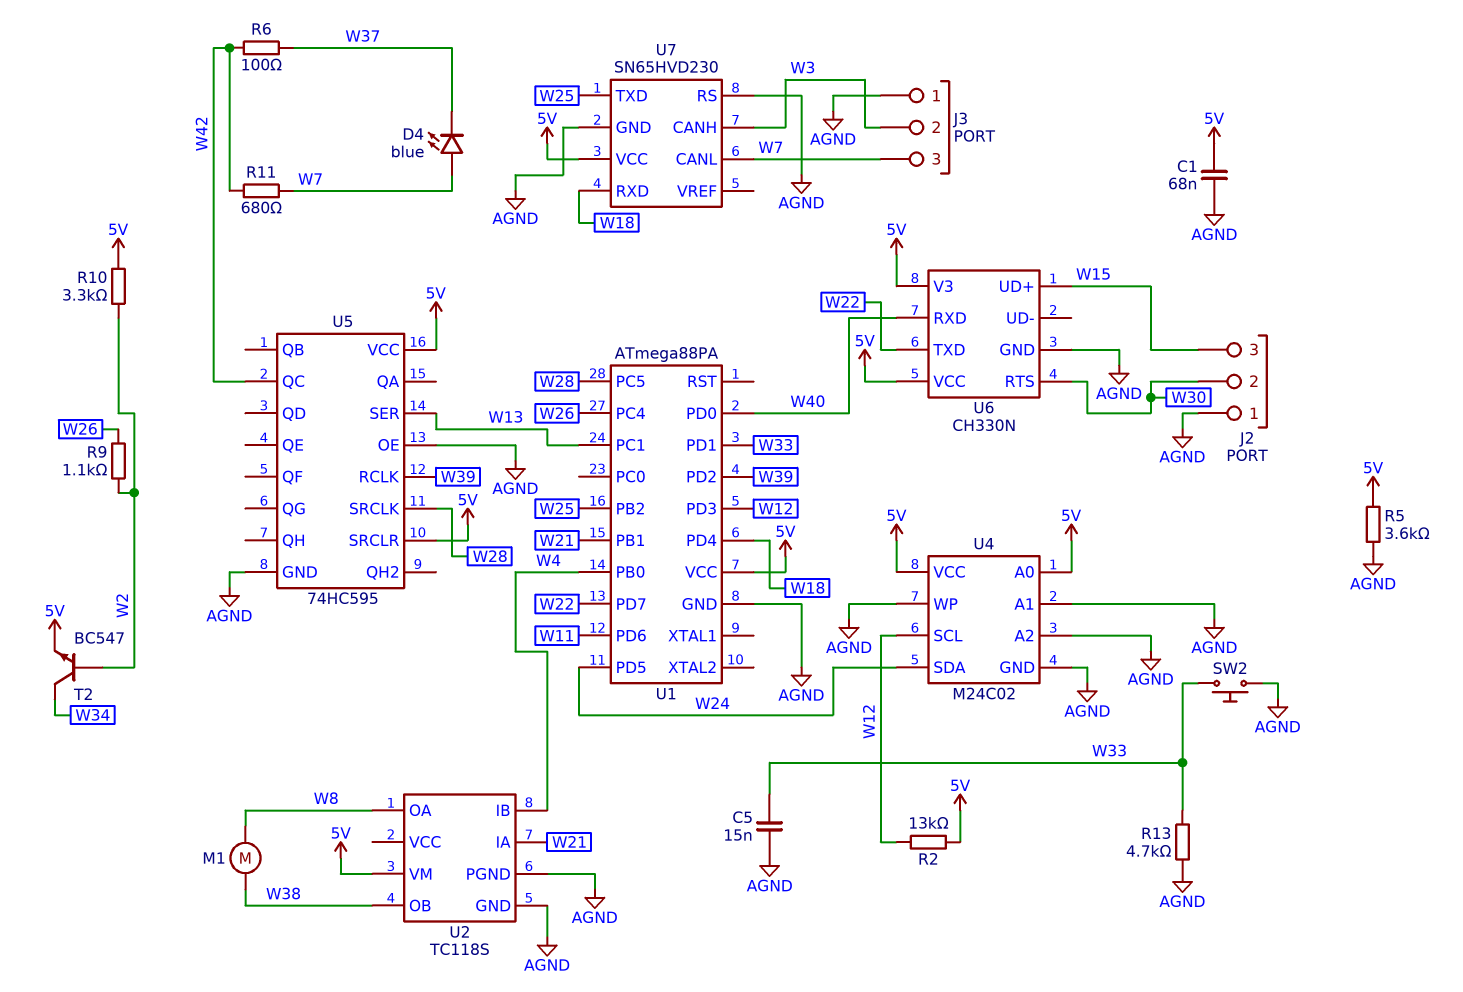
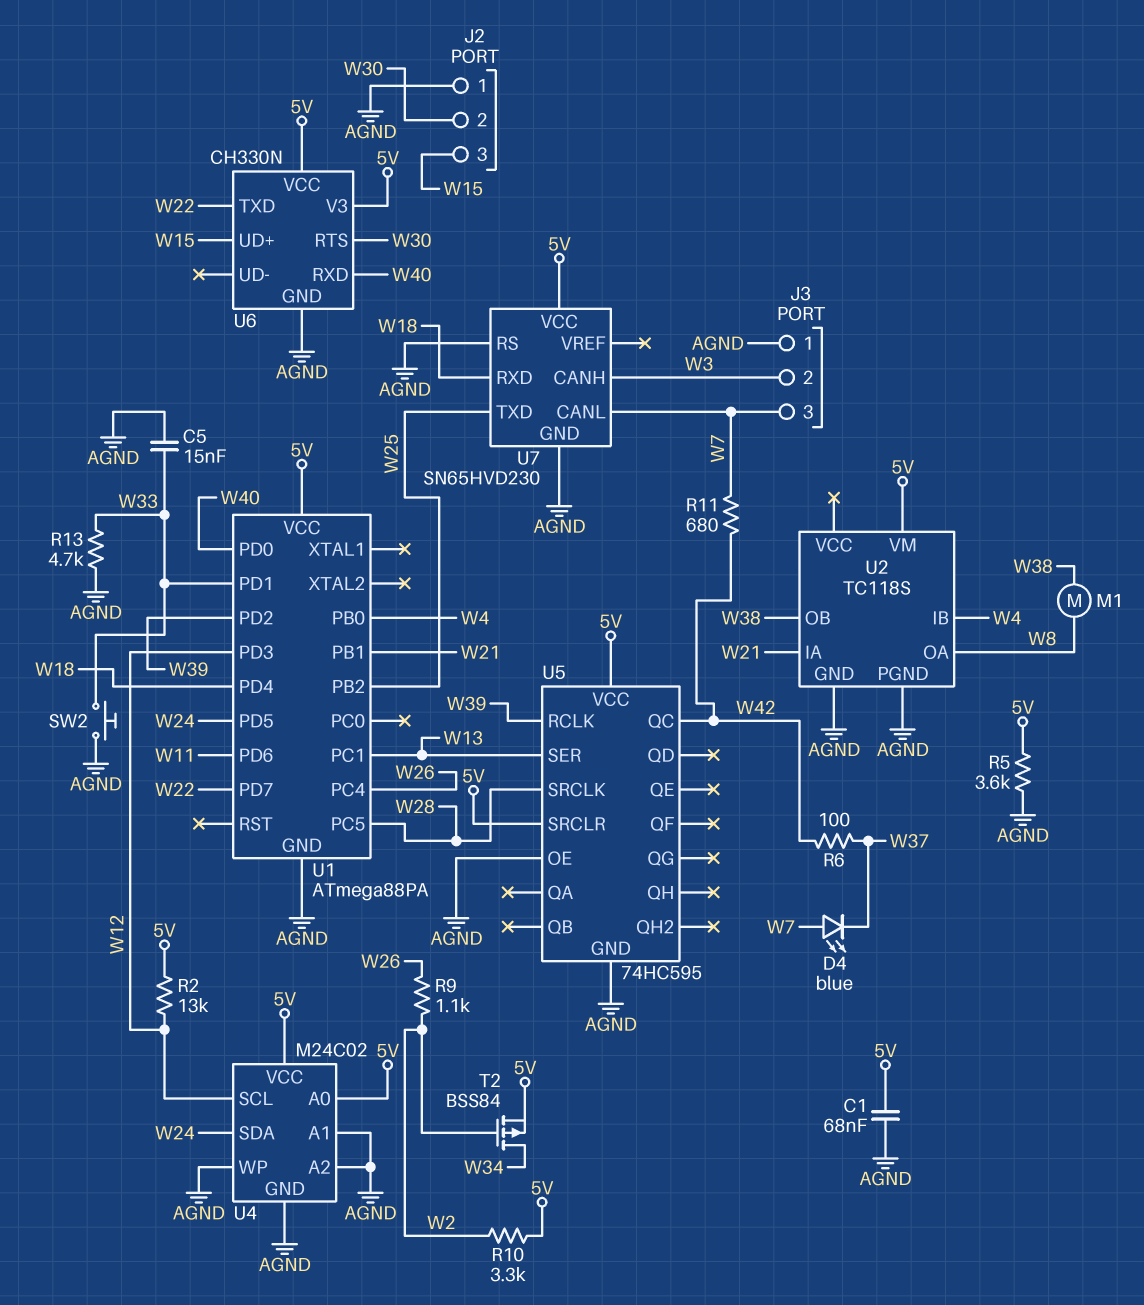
T2: NPN BC547 (B W2, C W34, E 5V) -> PMOS BSS84 (G W2, D W34, S 5V)

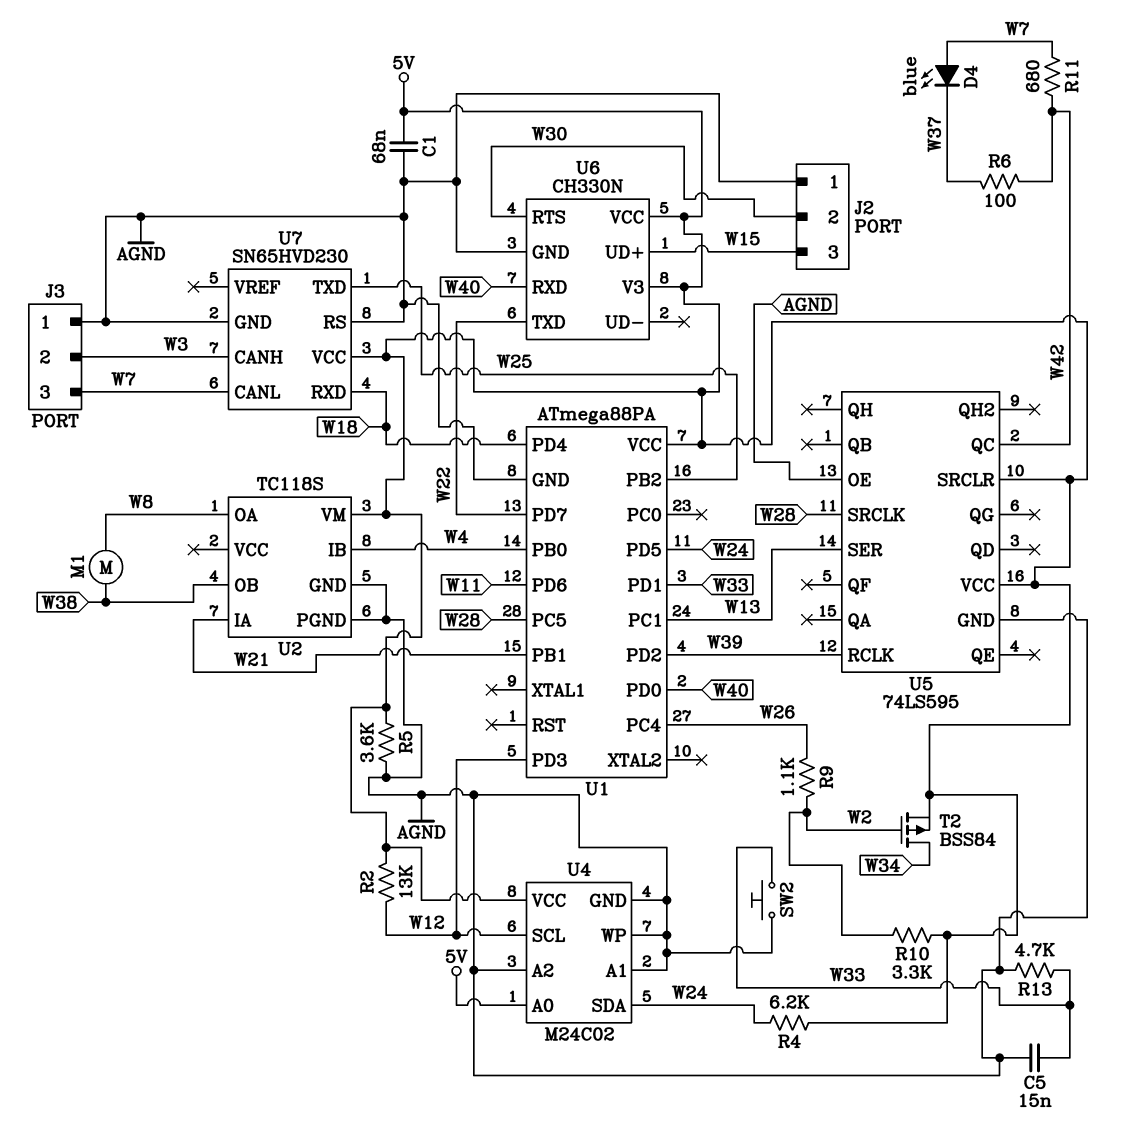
R4: none -> 6.2k (5V, W24)
U5: 74HC595 -> 74LS595

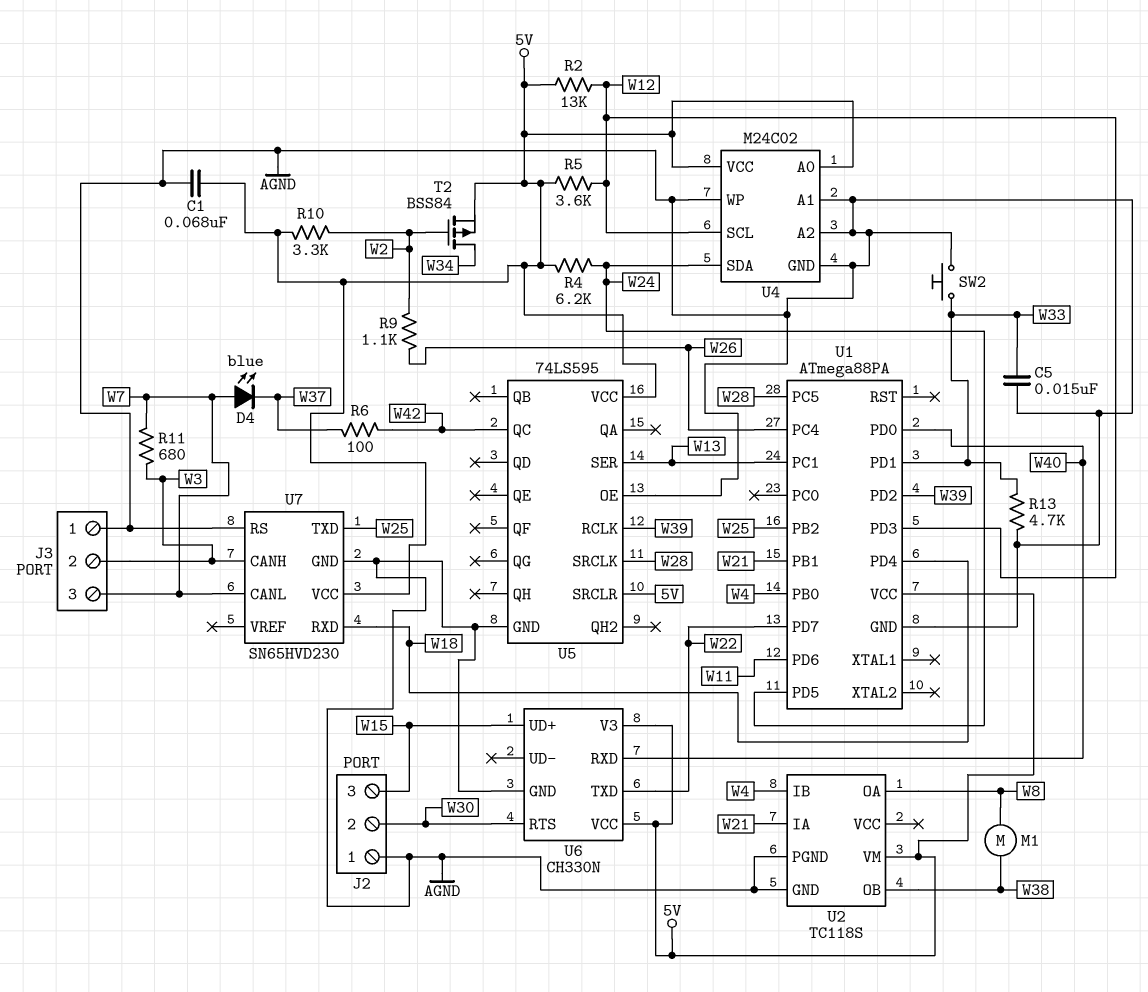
R5: 3.6k (5V, AGND) -> 3.6k (5V, W12)
R11: 680 (W7, W42) -> 680 (W3, W7)

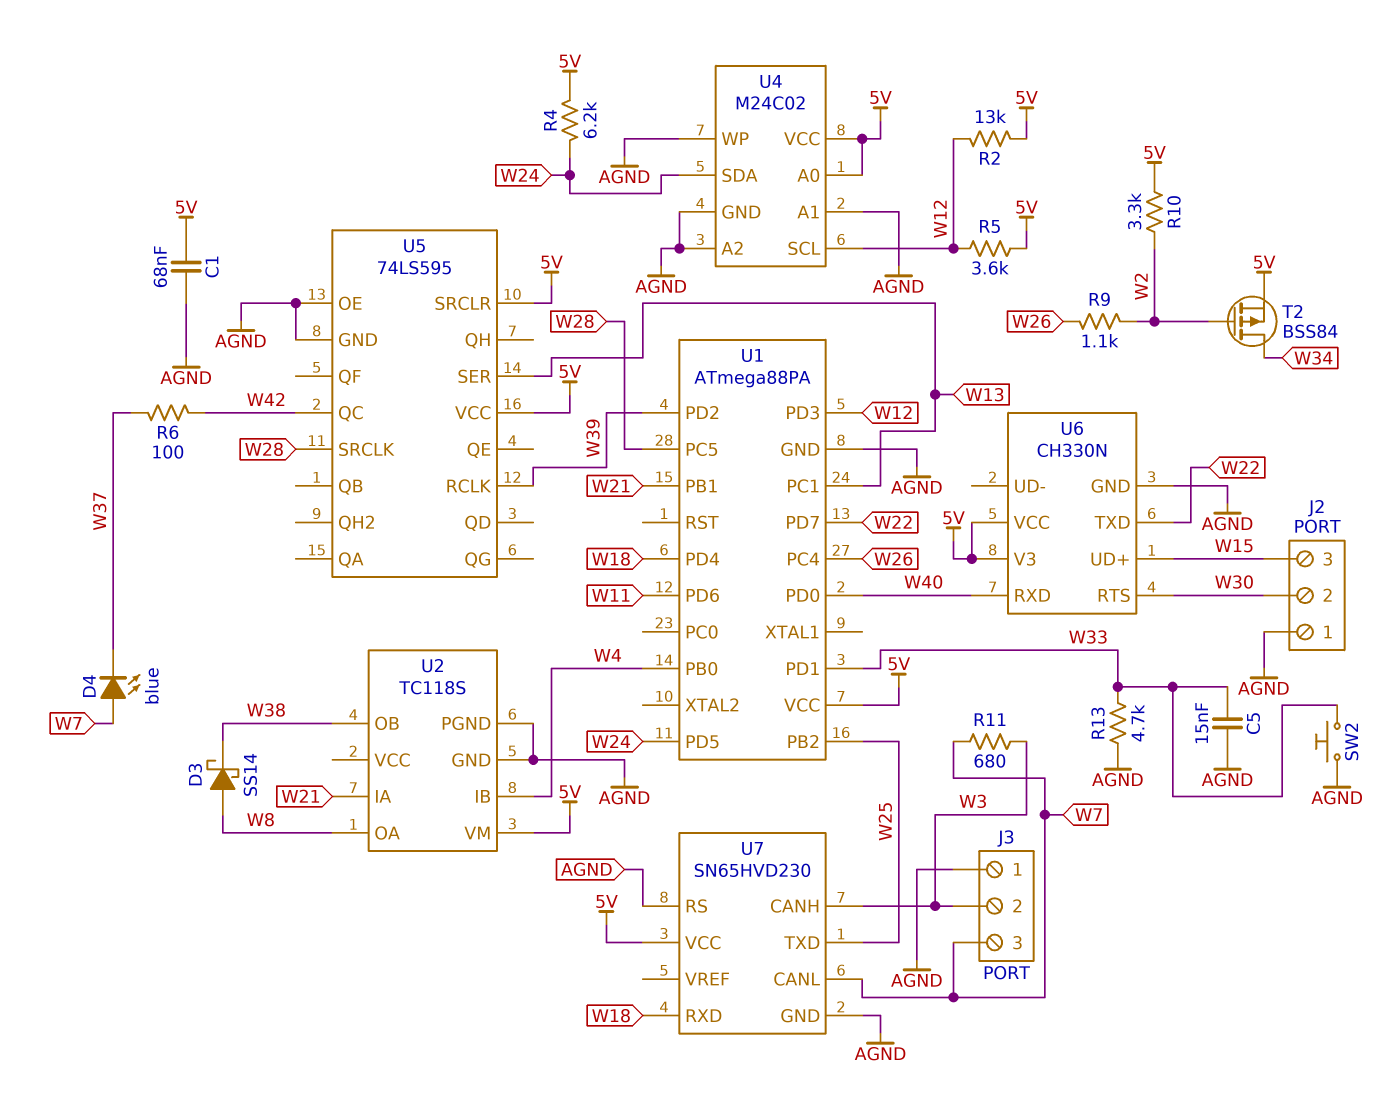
D3: none -> schottky SS14 (A W8, K W38)
M1: motor (W8, W38) -> none

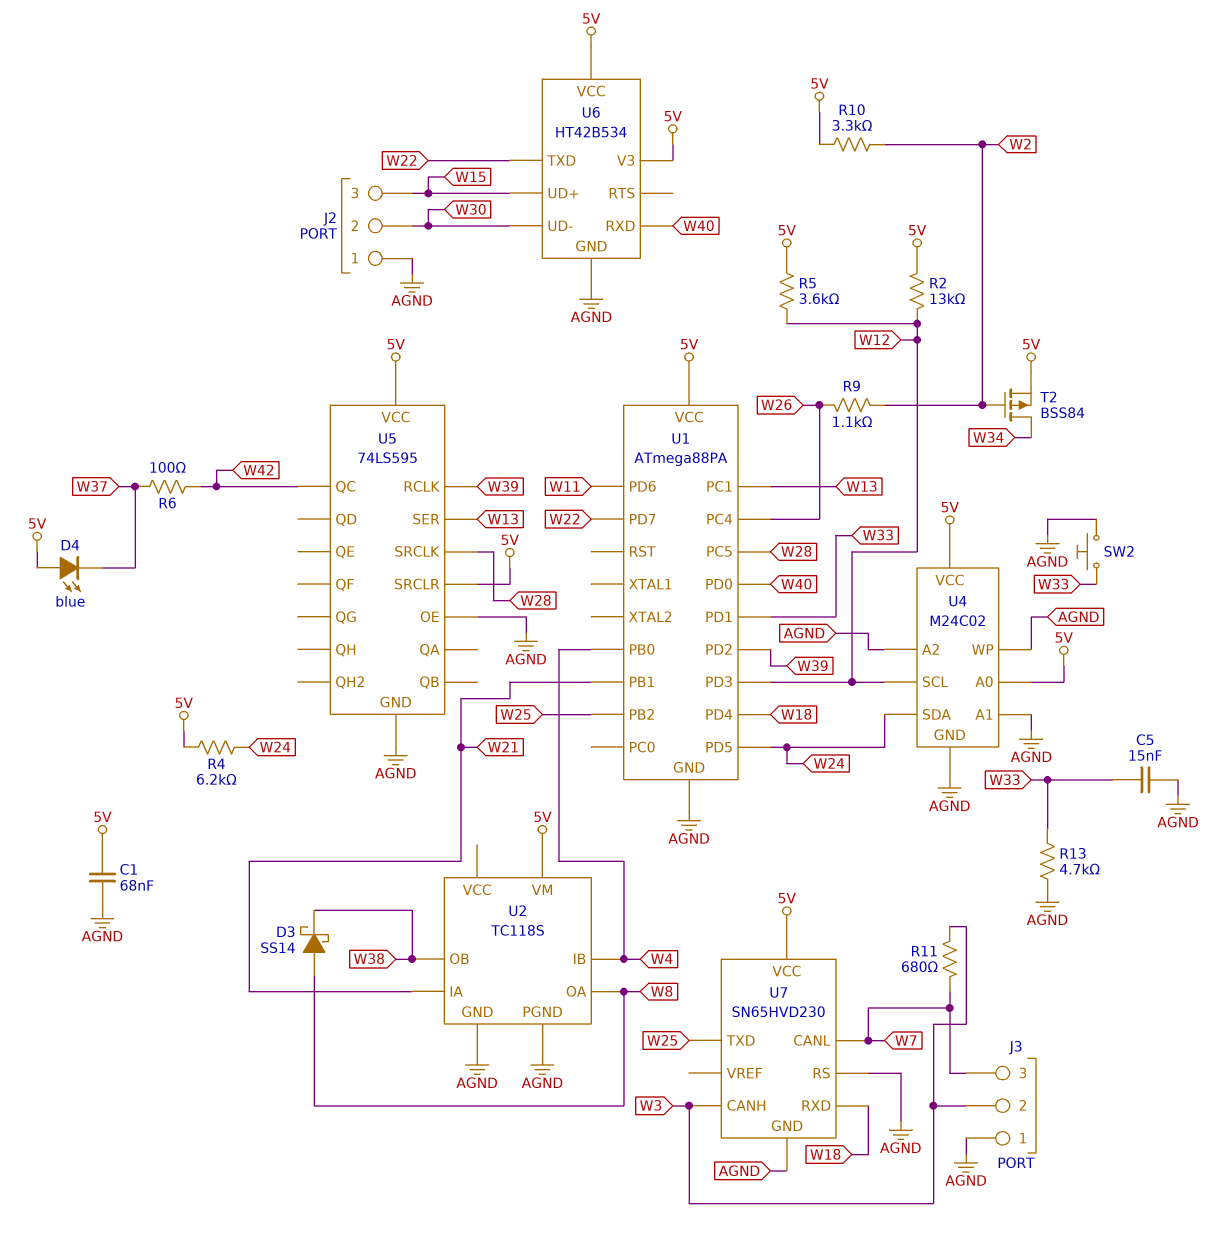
D4: LED blue (A W7, K W37) -> LED blue (A 5V, K W37)
U6: CH330N -> HT42B534
U6 pin RTS: W30 -> none
U6 pin UD-: none -> W30

